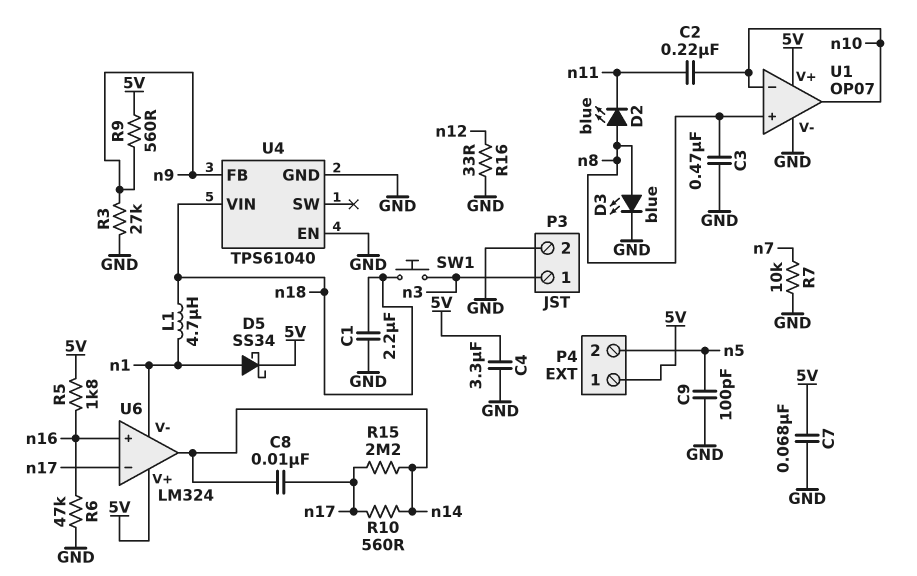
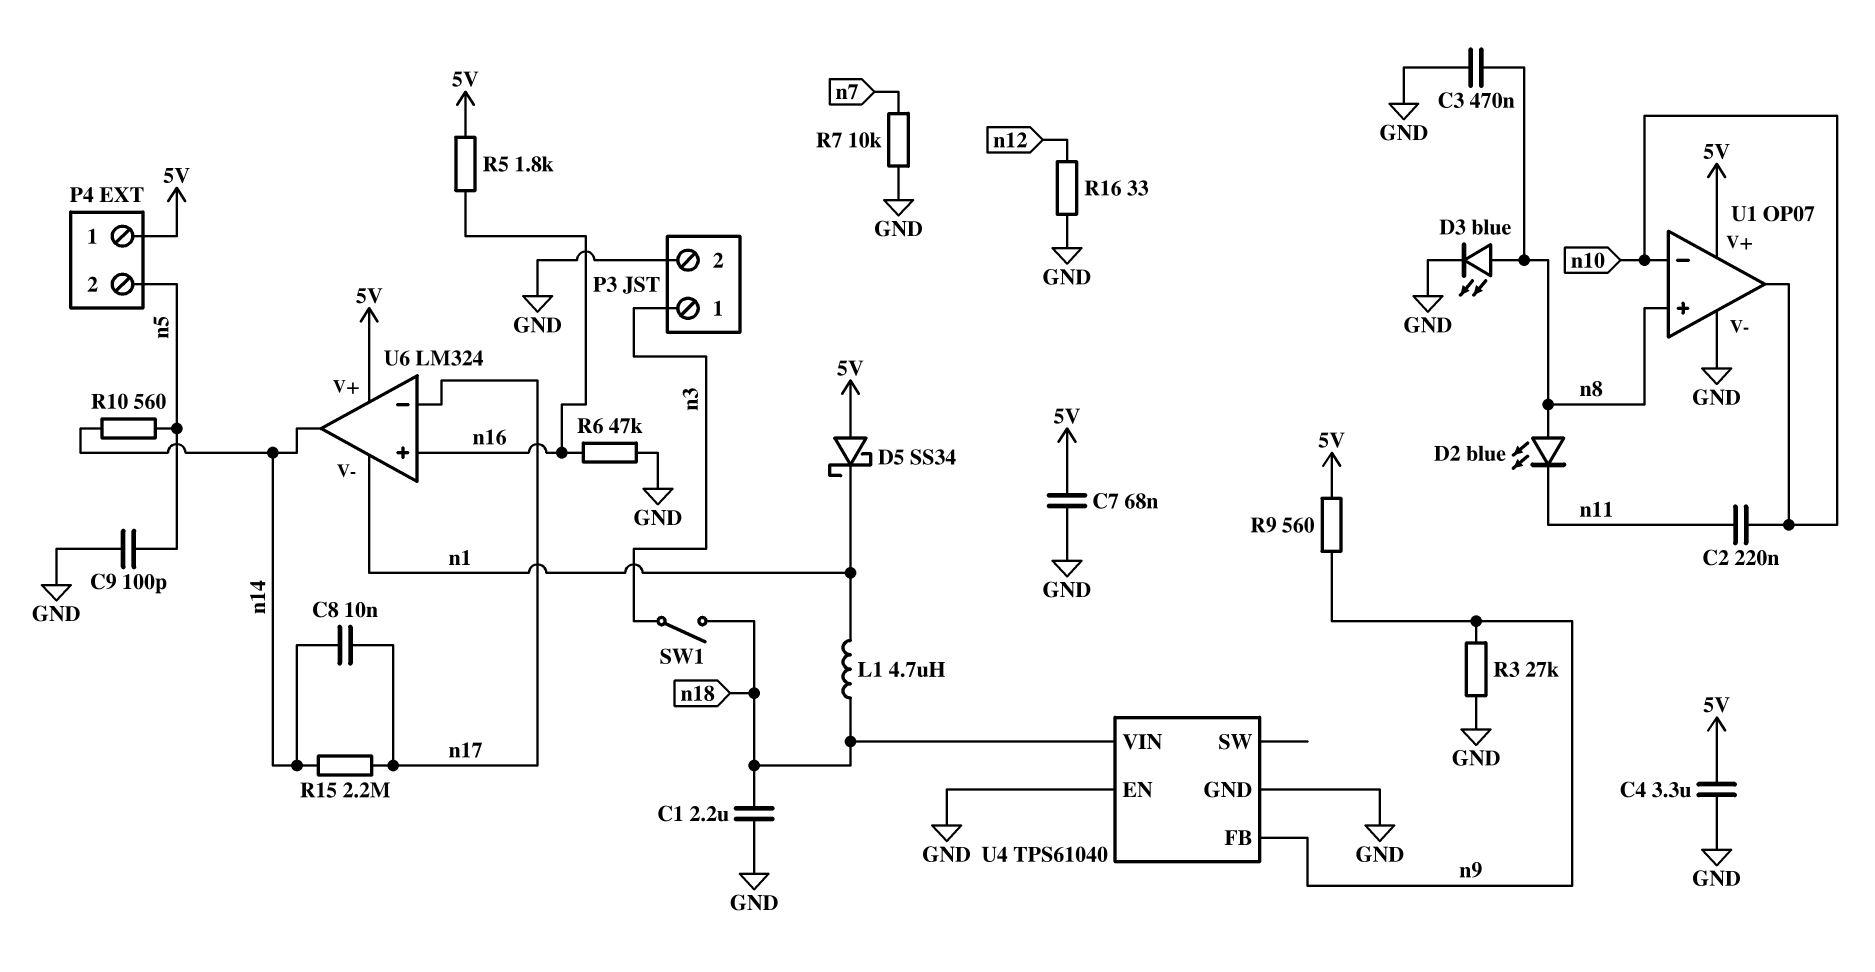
D5: schottky SS34 (A n1, K 5V) -> schottky SS34 (A 5V, K n1)
R10: 560 (n14, n17) -> 560 (n5, n14)
SW1: button (n3, n18) -> switch (n3, n18)

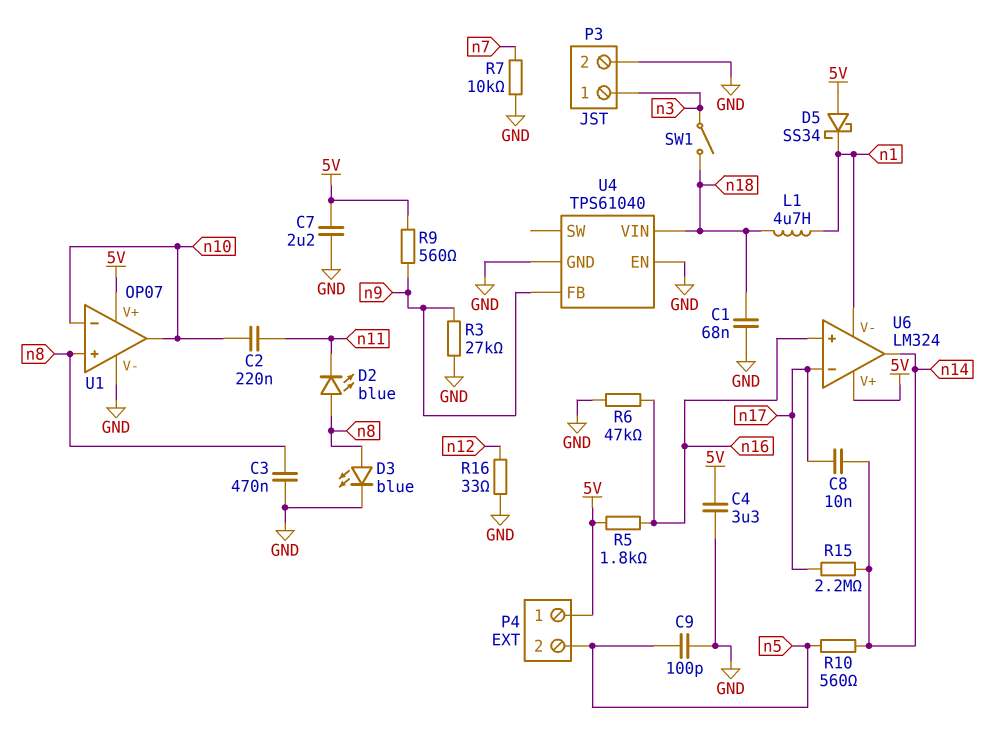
C1: 2.2uF (GND, n18) -> 68nF (GND, n18)
C7: 68nF (5V, GND) -> 2.2uF (5V, GND)

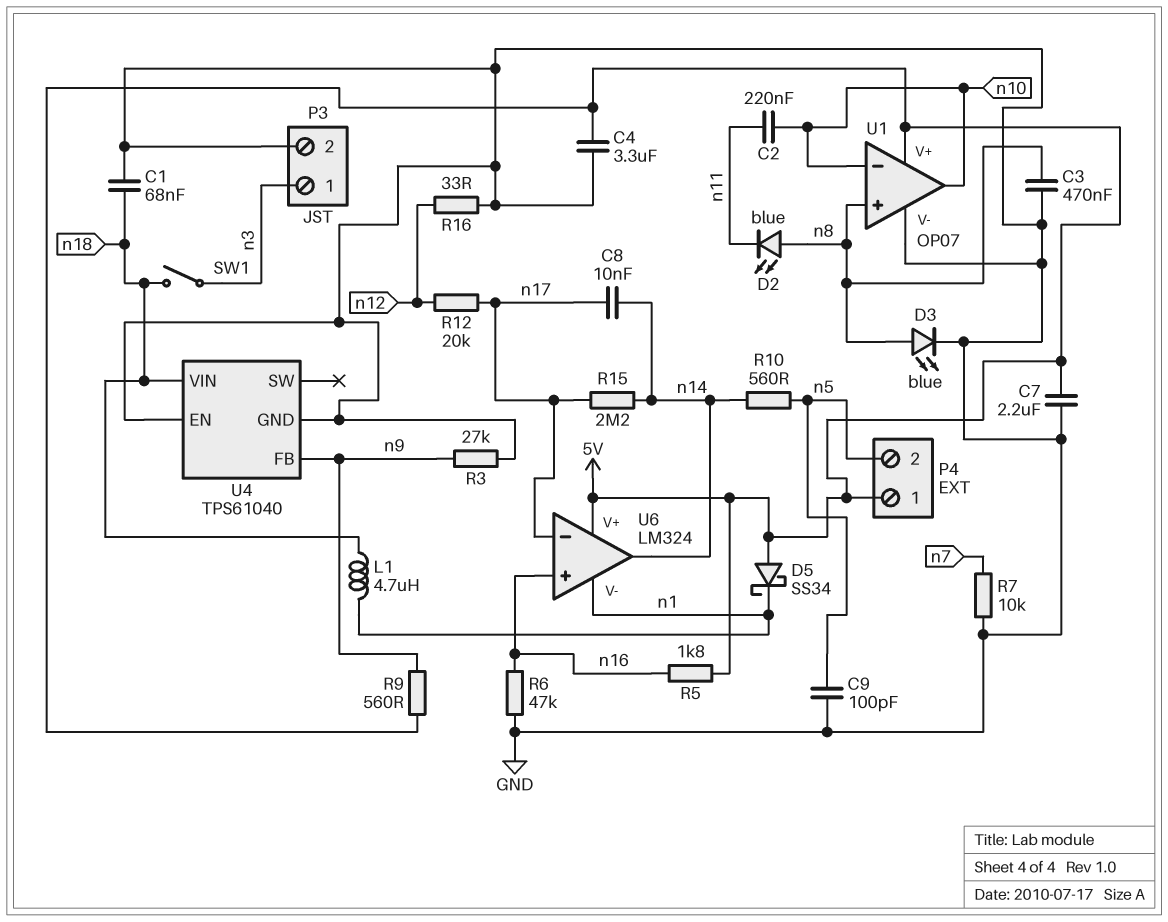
R12: none -> 20k (n12, n17)

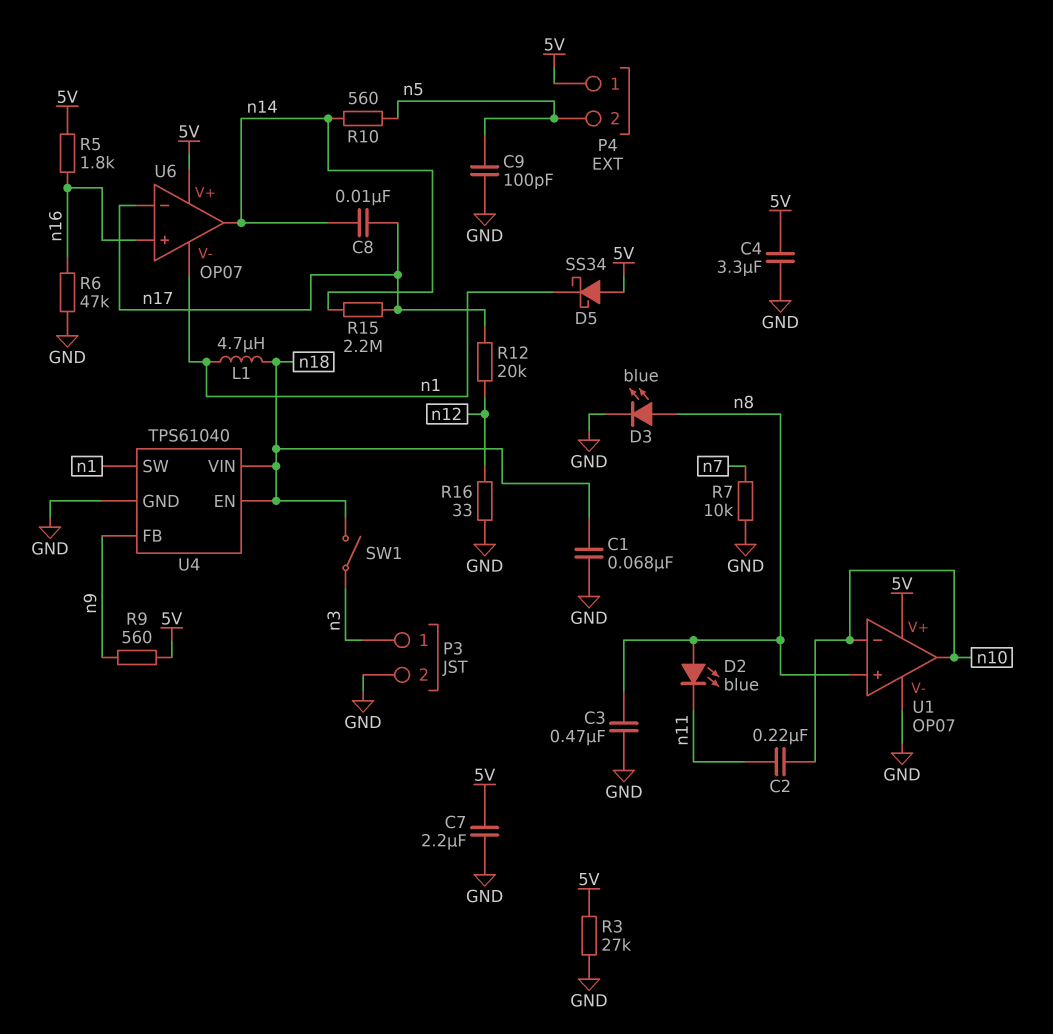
R3: 27k (GND, n9) -> 27k (5V, GND)
U4 pin EN: GND -> n18
U4 pin SW: none -> n1
U6: LM324 -> OP07

